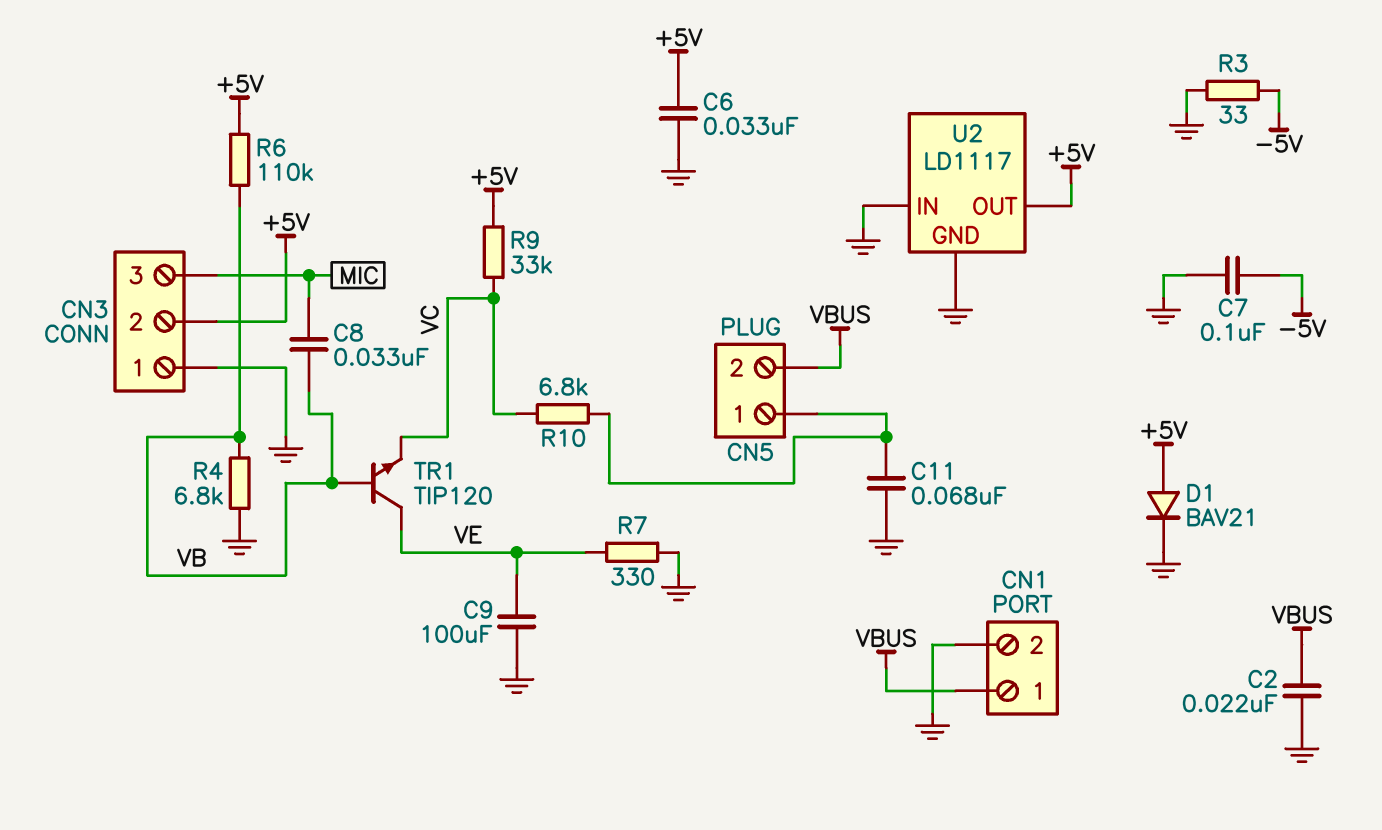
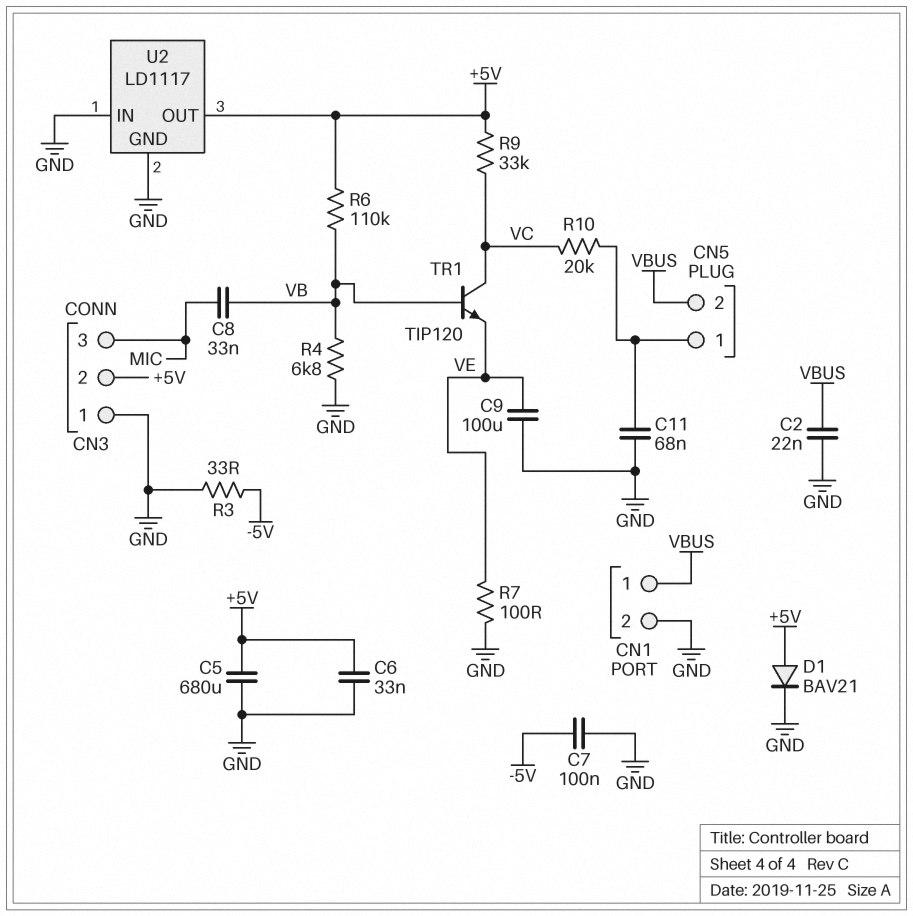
C5: none -> 680uF (+5V, GND)
R7: 330 (GND, VE) -> 100 (GND, VE)
R10: 6.8k (CN5/1, VC) -> 20k (CN5/1, VC)
TR1: NPN TIP120 (B VB, C VE, E VC) -> NPN TIP120 (B VB, C VC, E VE)

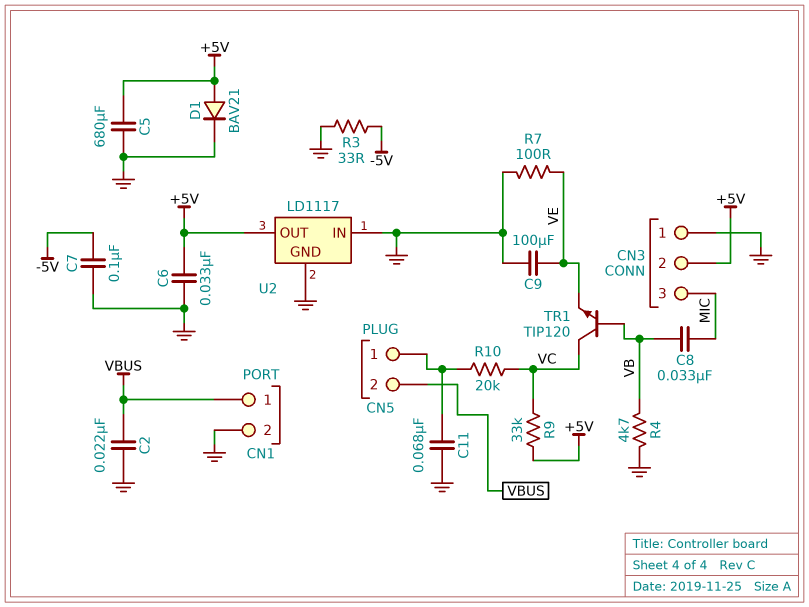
R4: 6.8k (GND, VB) -> 4.7k (GND, VB)
R6: 110k (+5V, VB) -> none

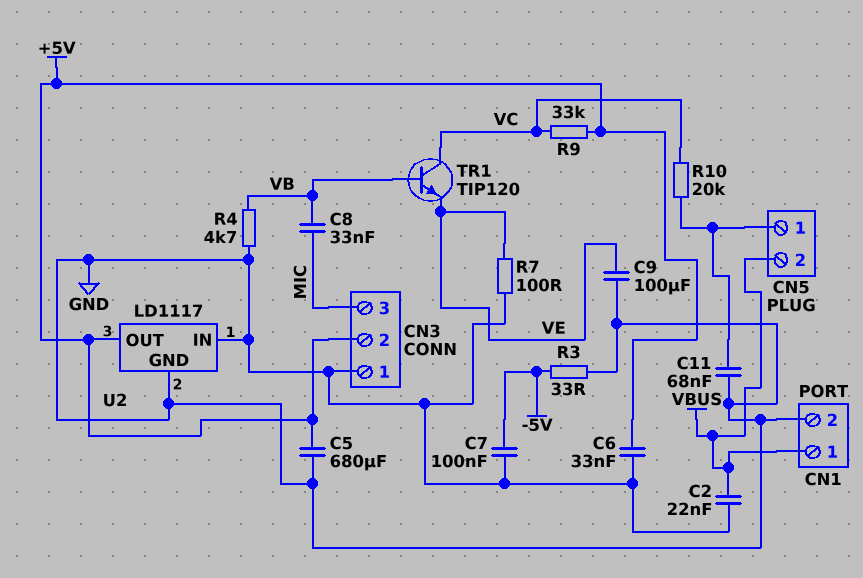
D1: diode BAV21 (A +5V, K GND) -> none

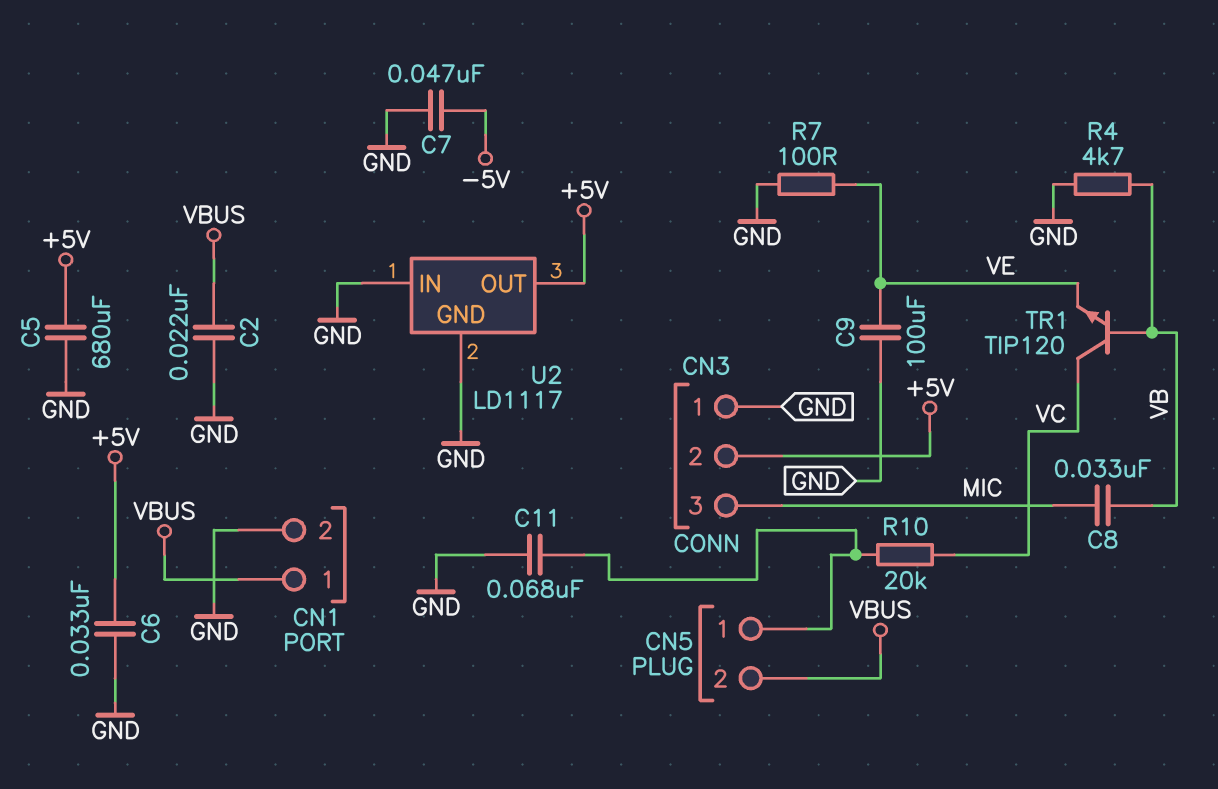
C7: 100nF (-5V, GND) -> 47nF (-5V, GND)
R3: 33 (-5V, GND) -> none
R9: 33k (+5V, VC) -> none

